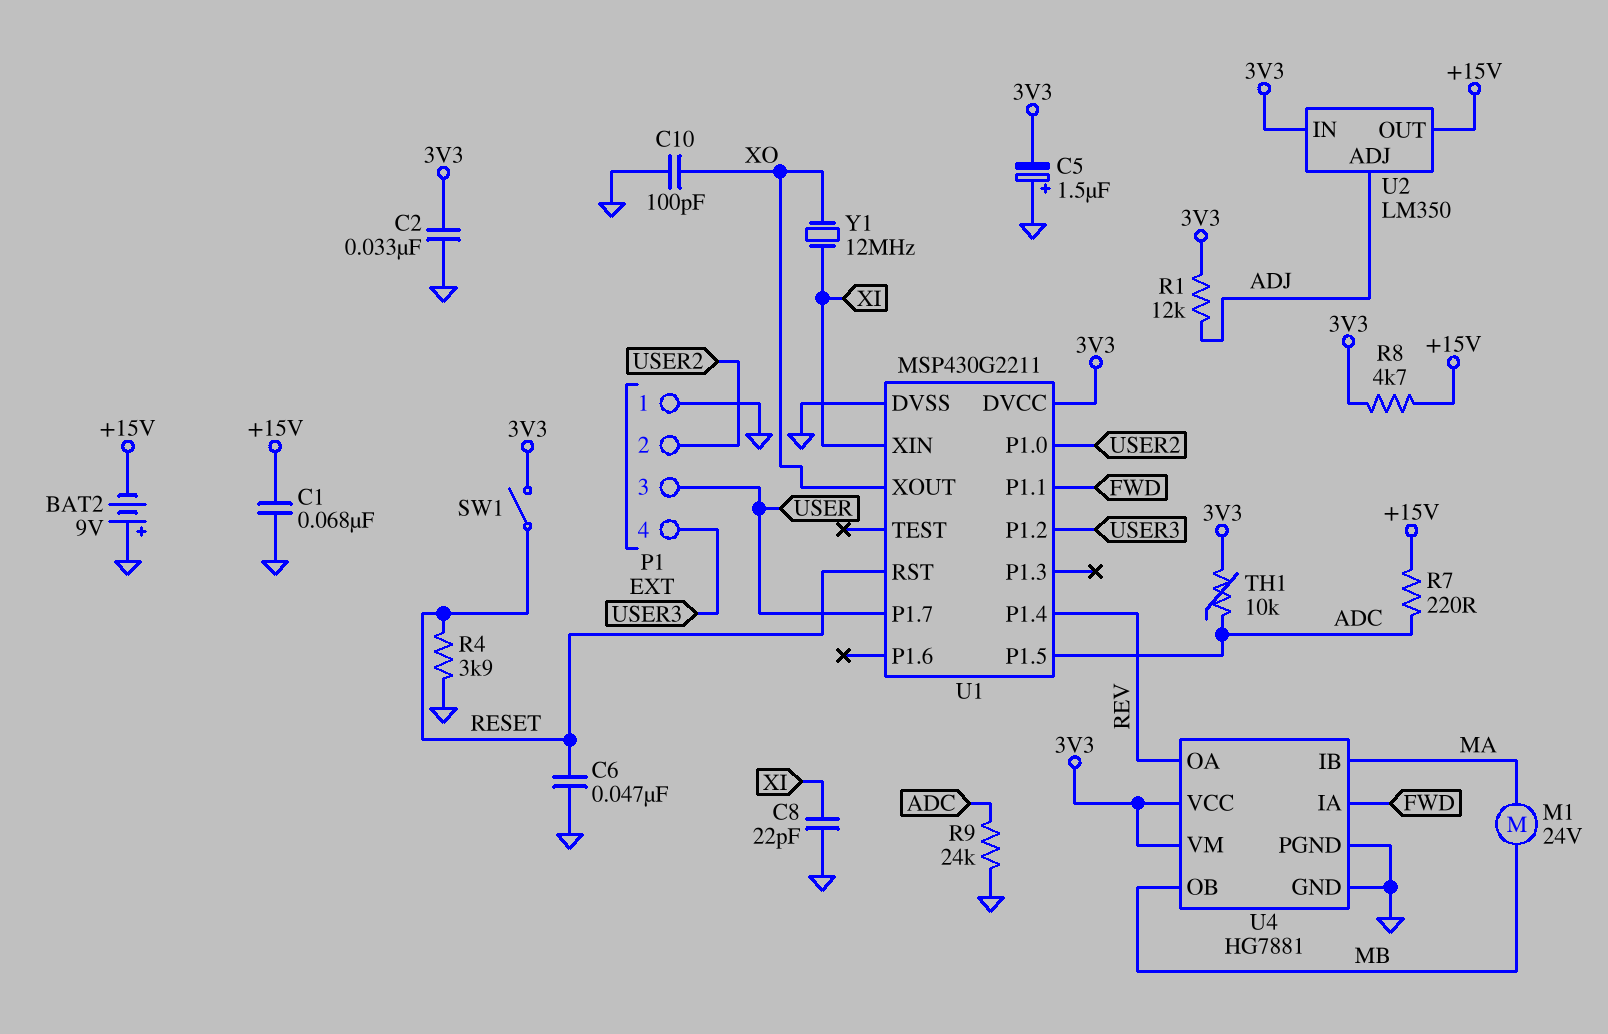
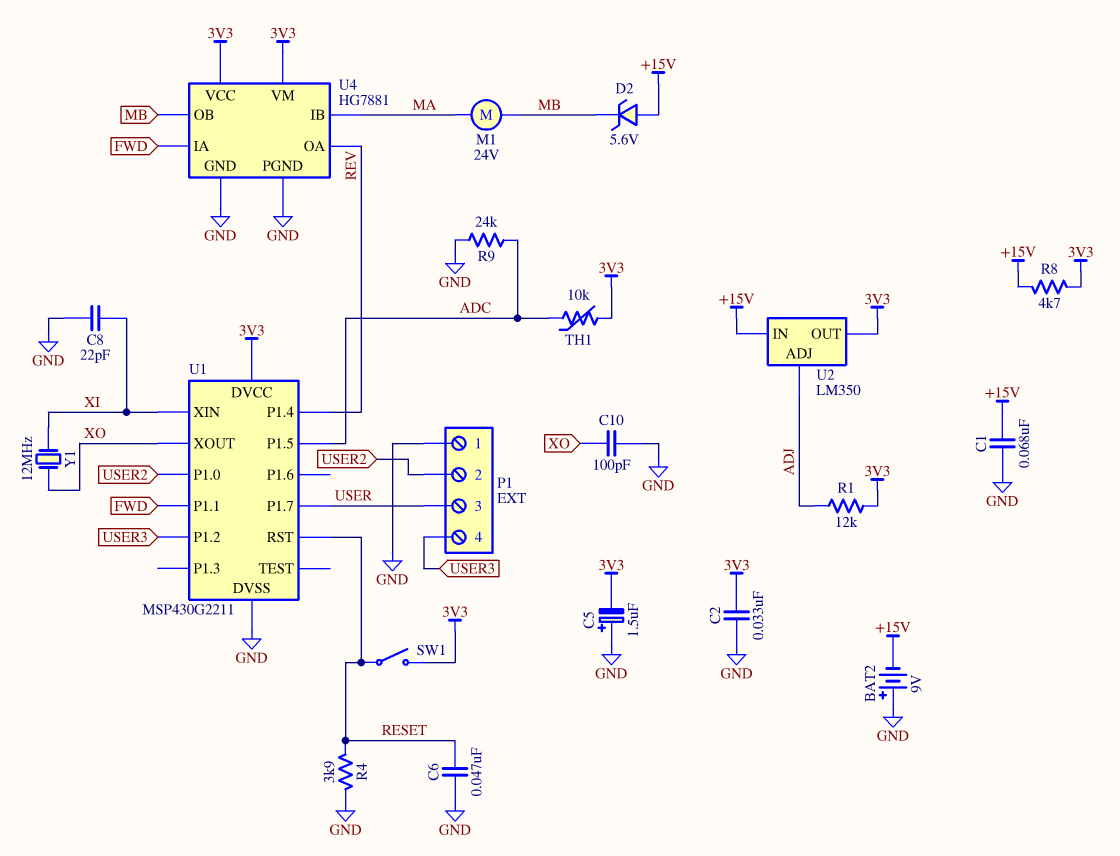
D2: none -> zener 5.6V (A +15V, K MB)
R7: 220 (+15V, ADC) -> none
U2 pin IN: 3V3 -> +15V
U2 pin OUT: +15V -> 3V3

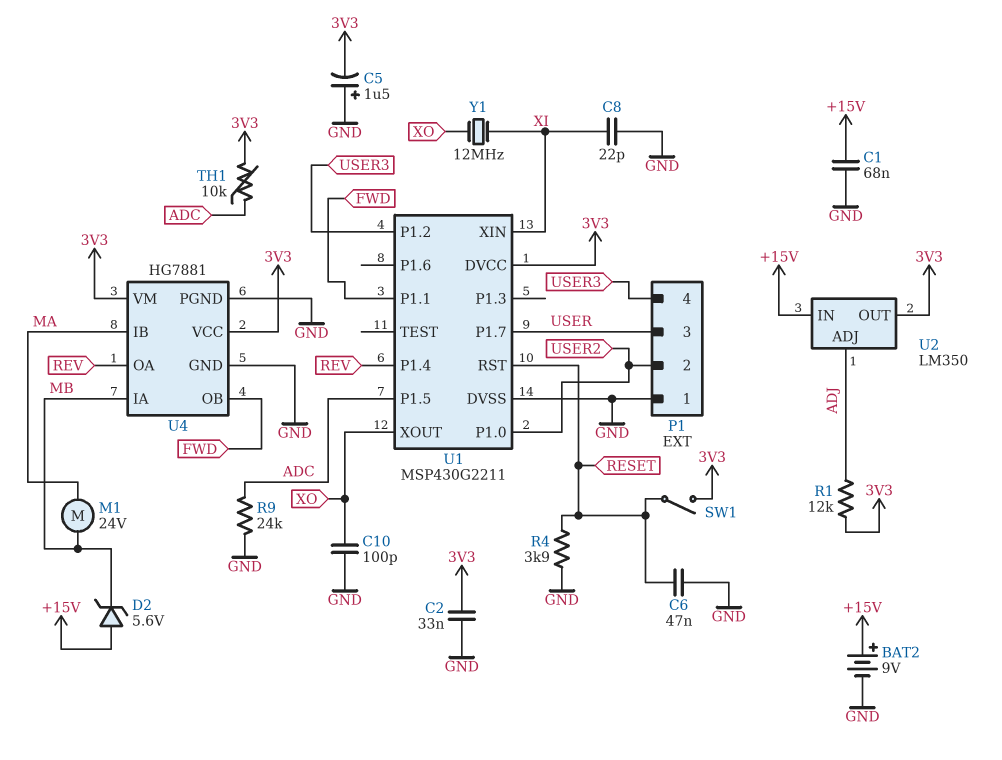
BAT2: 9V (plus GND, minus +15V) -> 9V (plus +15V, minus GND)
R8: 4.7k (+15V, 3V3) -> none
U4 pin IA: FWD -> MB
U4 pin OB: MB -> FWD

